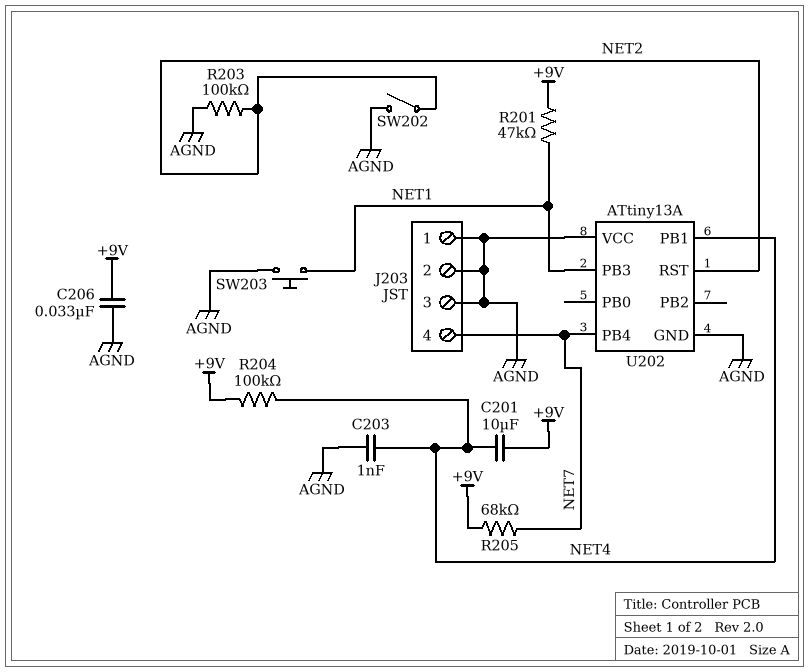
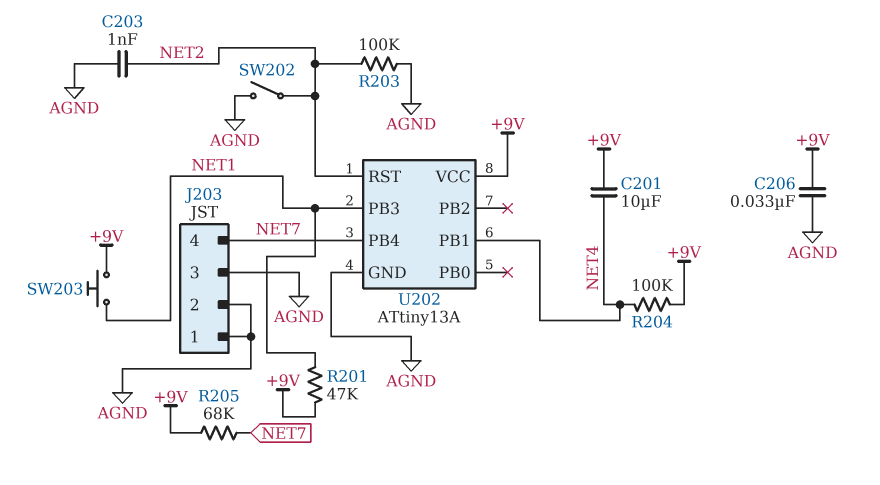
C203: 1nF (AGND, NET4) -> 1nF (AGND, NET2)
SW203: button (AGND, NET1) -> button (+9V, NET1)
U202 pin VCC: AGND -> +9V

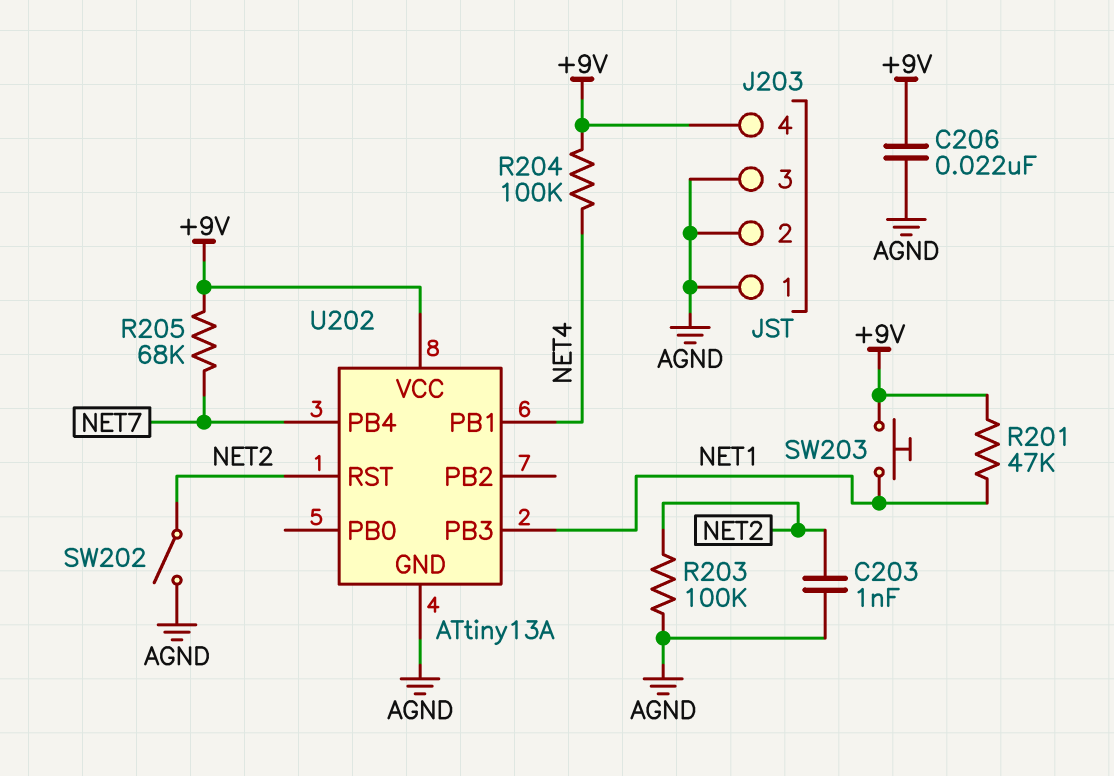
C201: 10uF (+9V, NET4) -> none
C206: 33nF (+9V, AGND) -> 22nF (+9V, AGND)
J203 pin 4: NET7 -> +9V

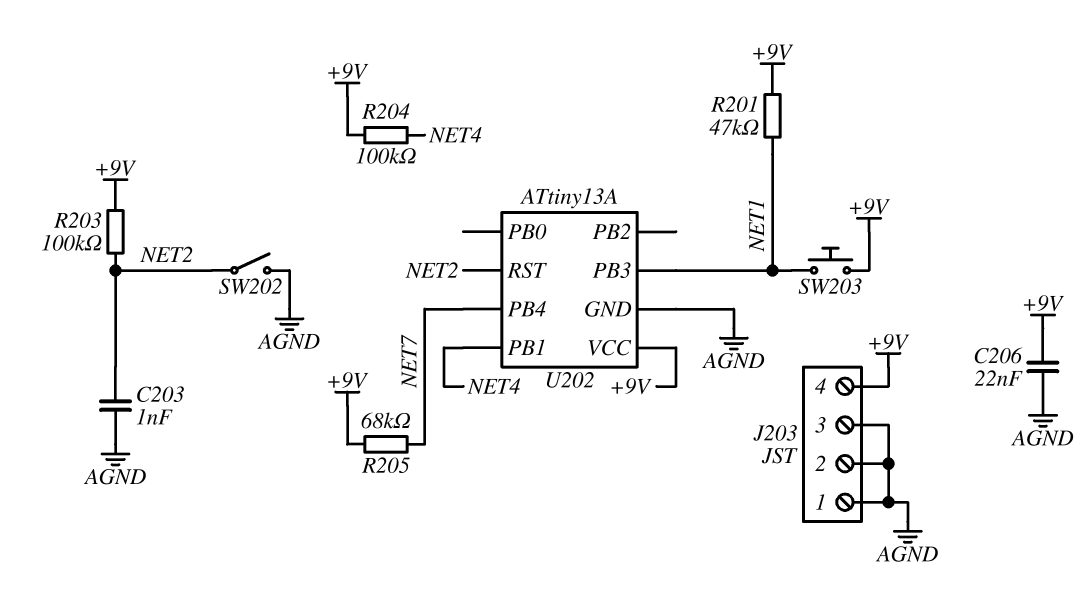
R203: 100k (AGND, NET2) -> 100k (+9V, NET2)

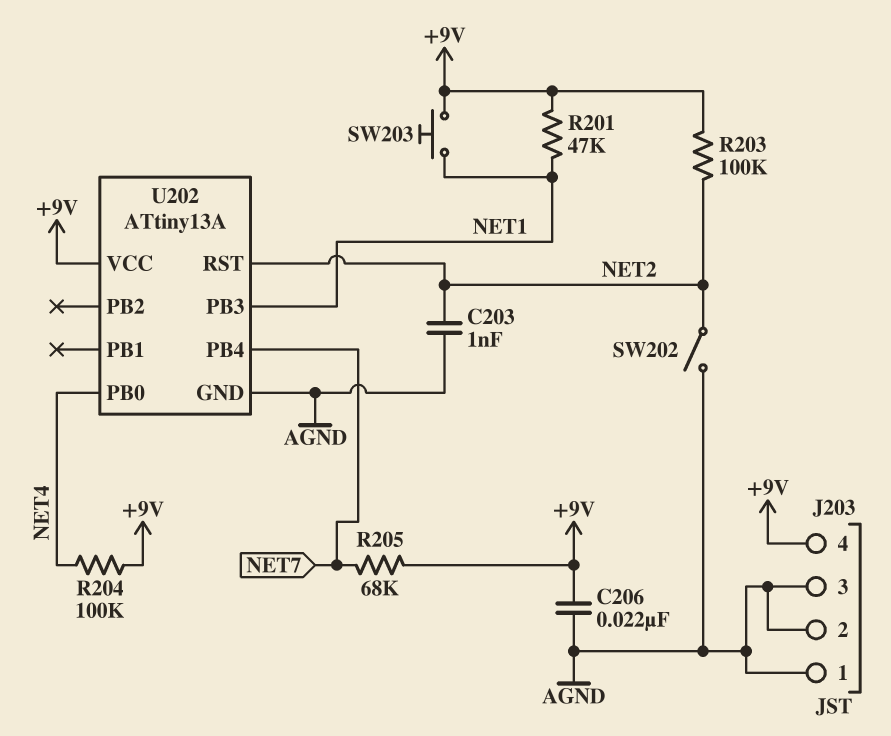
U202 pin PB0: none -> NET4
U202 pin PB1: NET4 -> none

